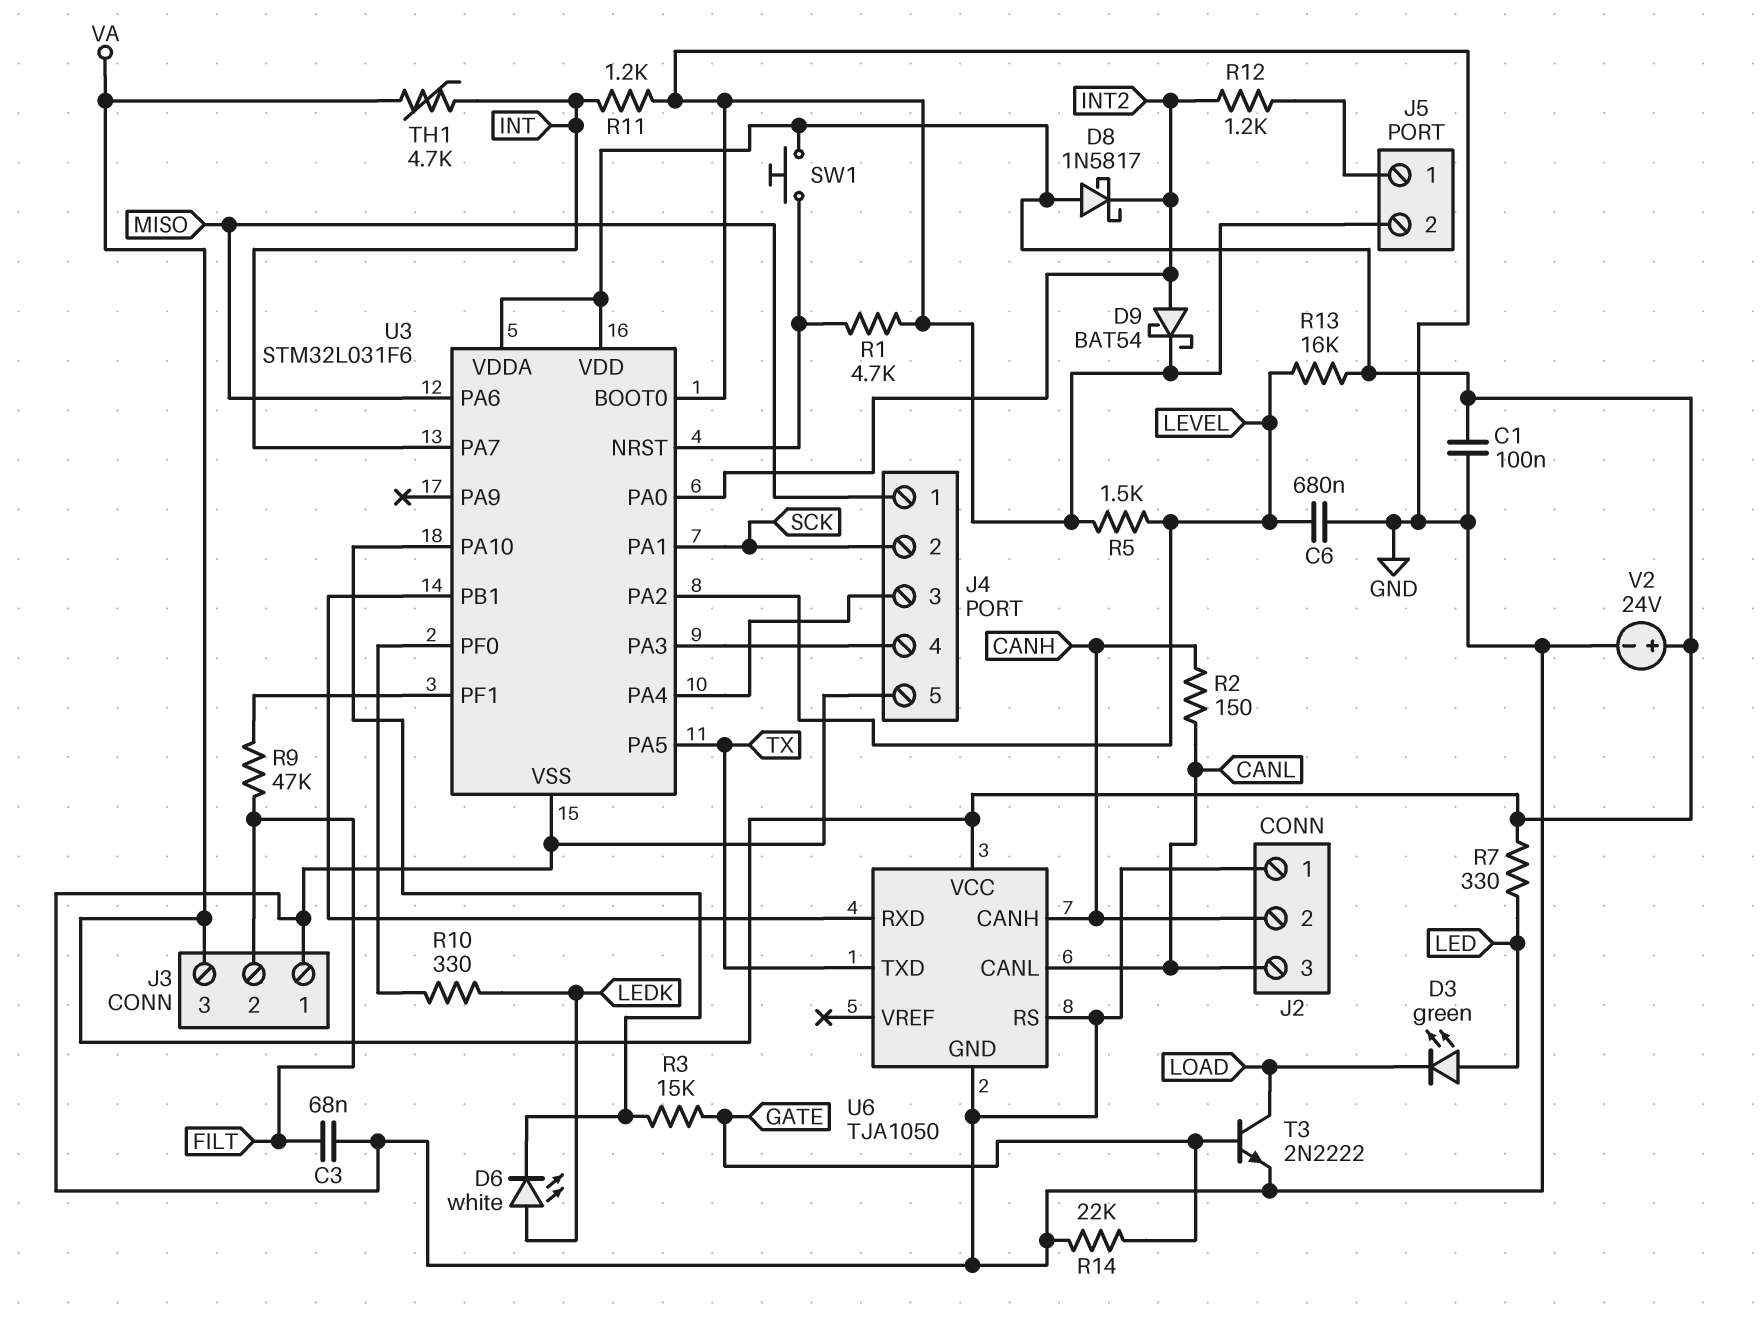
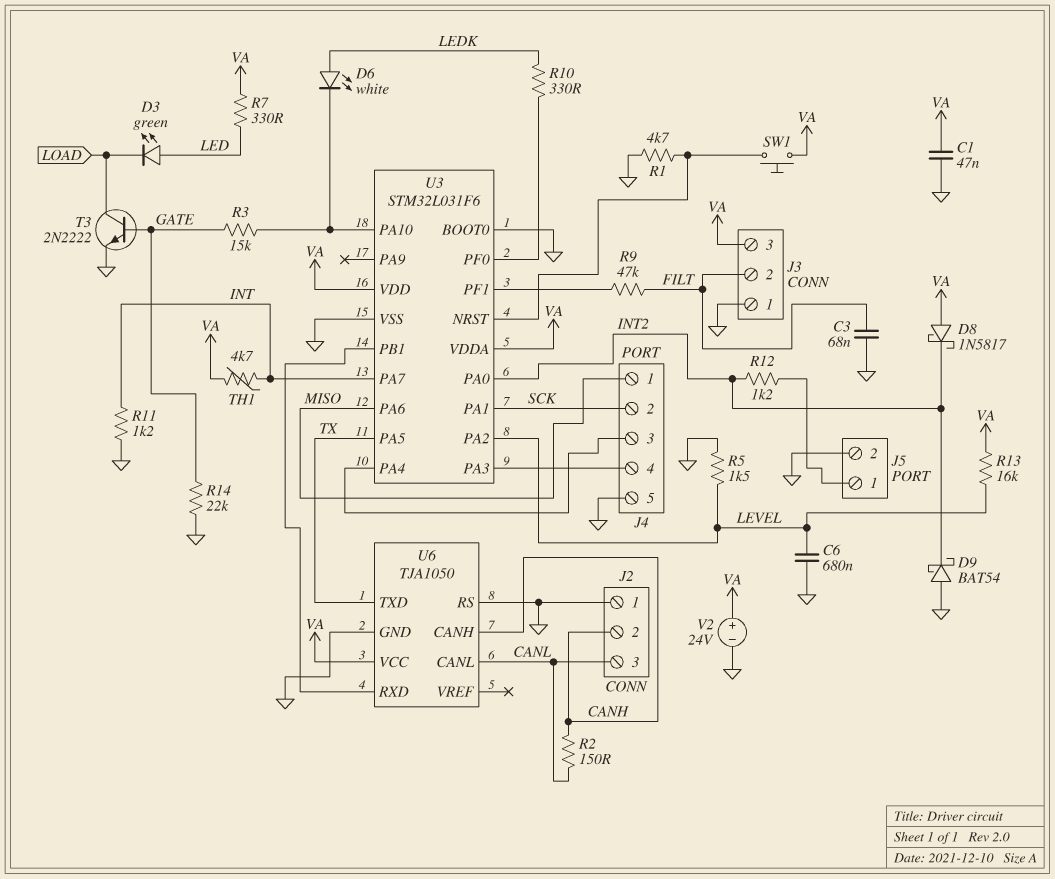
C1: 100nF (GND, VA) -> 47nF (GND, VA)
D9: schottky BAT54 (A INT2, K GND) -> schottky BAT54 (A GND, K INT2)

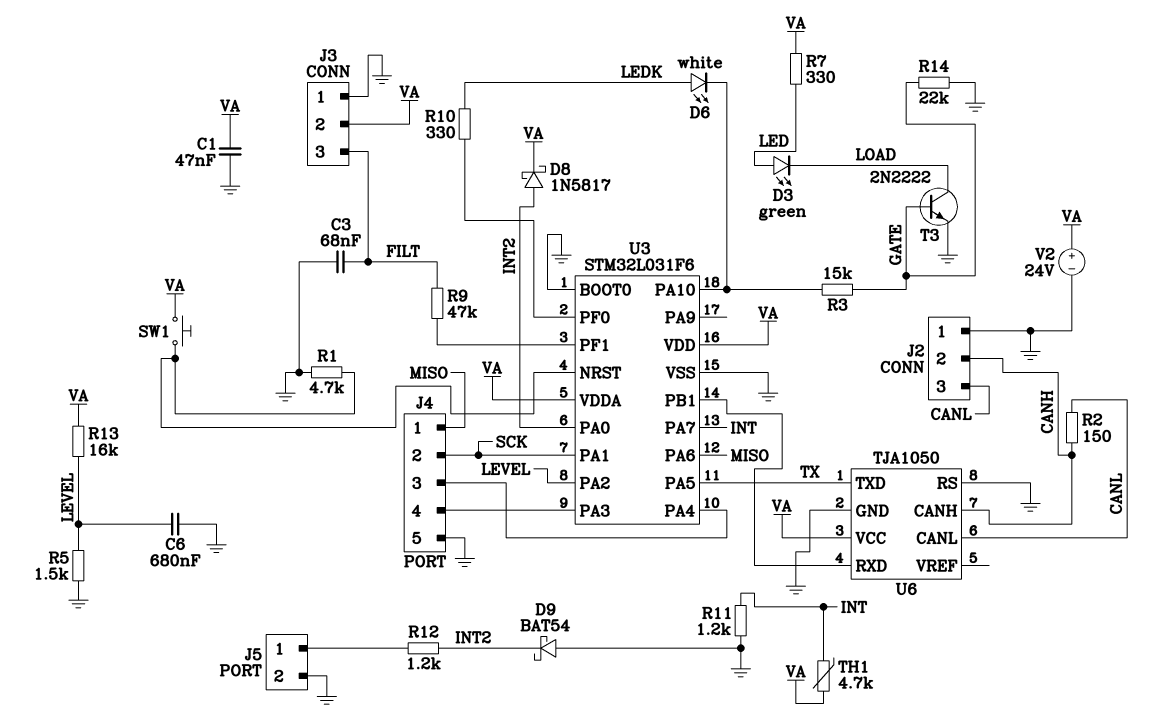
D8: schottky 1N5817 (A VA, K INT2) -> schottky 1N5817 (A INT2, K VA)
J3 pin 2: FILT -> VA
J3 pin 3: VA -> FILT

